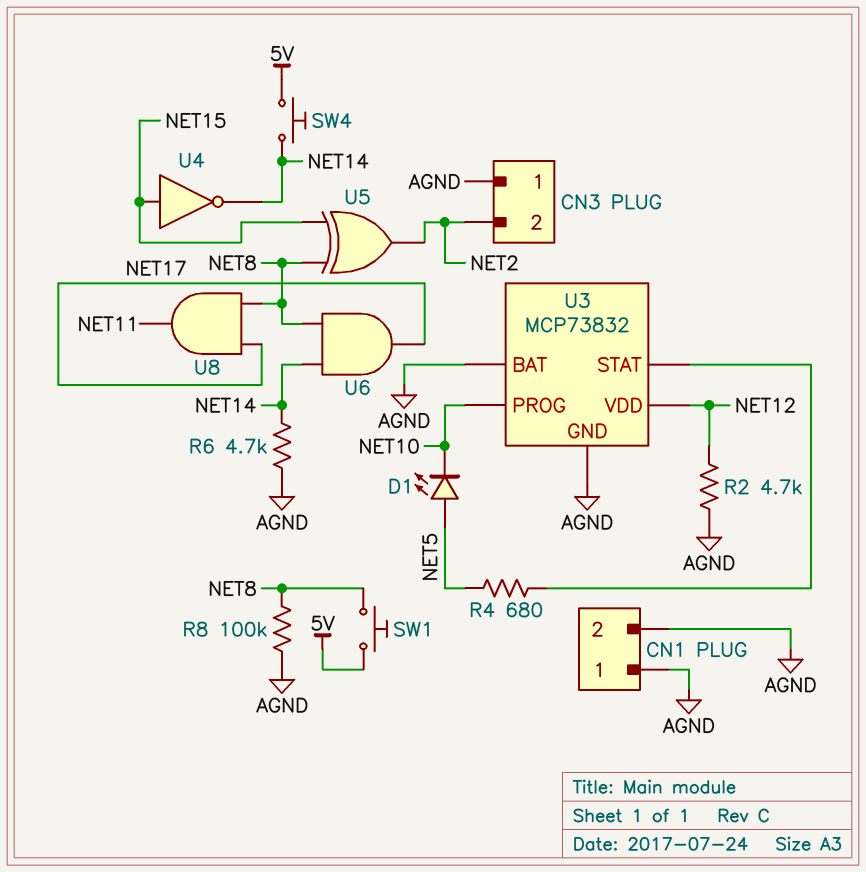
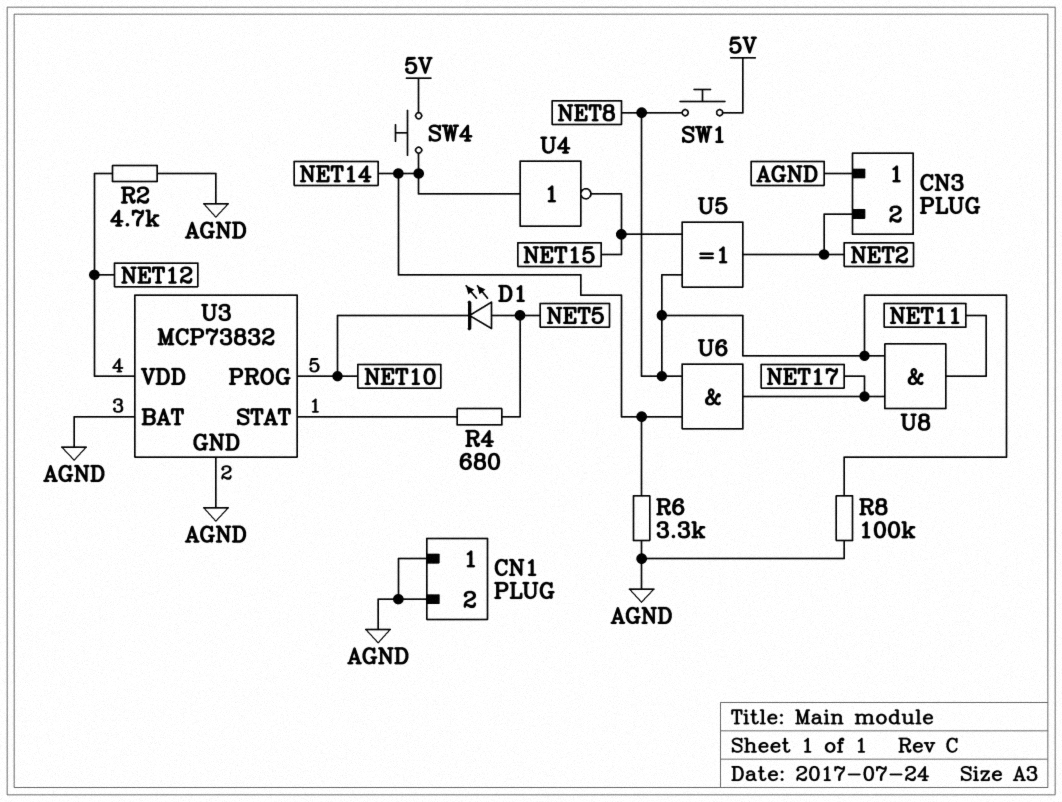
R6: 4.7k (AGND, NET14) -> 3.3k (AGND, NET14)
U4: NOT (in NET15, out NET14) -> NOT (in NET14, out NET15)

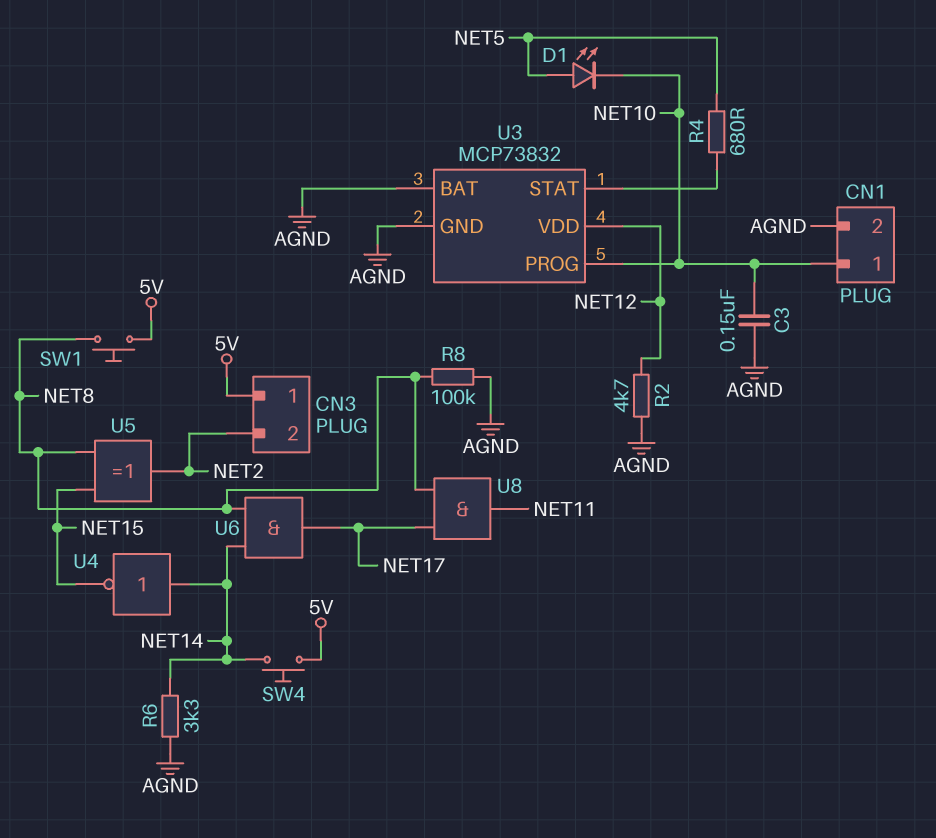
C3: none -> 150nF (AGND, NET10)
CN1 pin 1: AGND -> NET10
CN3 pin 1: AGND -> 5V

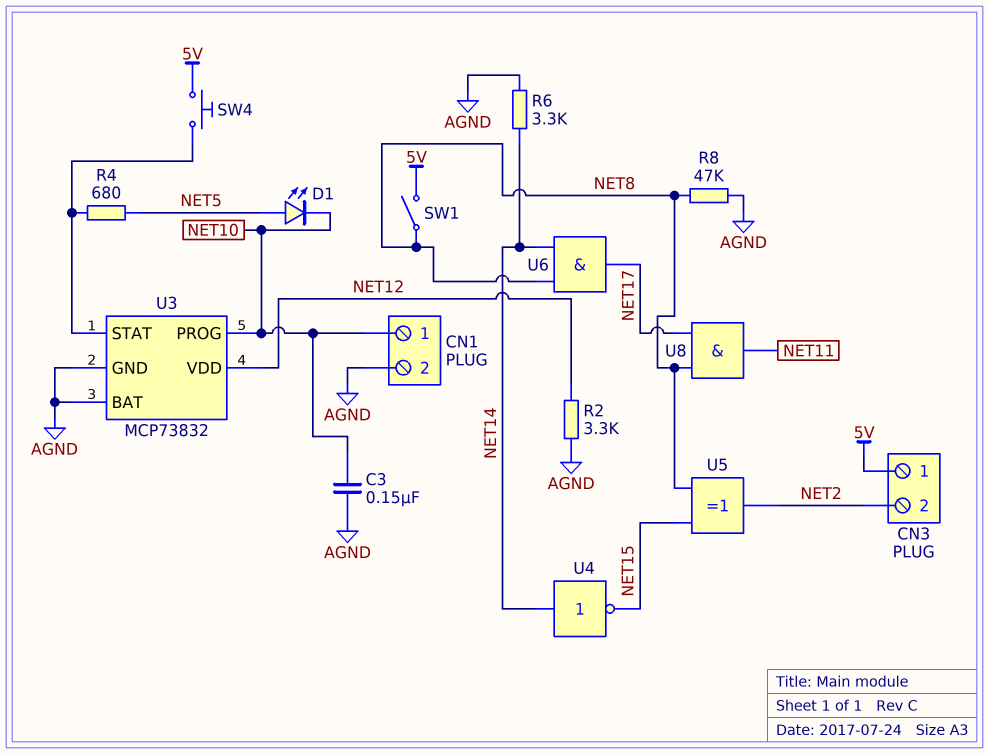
R2: 4.7k (AGND, NET12) -> 3.3k (AGND, NET12)
R8: 100k (AGND, NET8) -> 47k (AGND, NET8)
SW1: button (5V, NET8) -> switch (5V, NET8)
SW4: button (5V, NET14) -> button (5V, U3/STAT)

